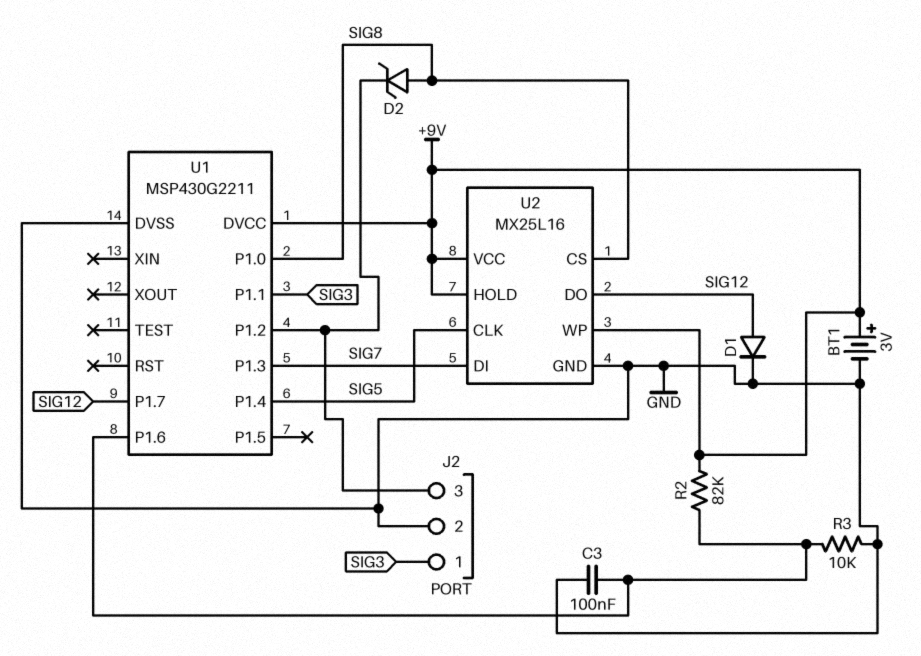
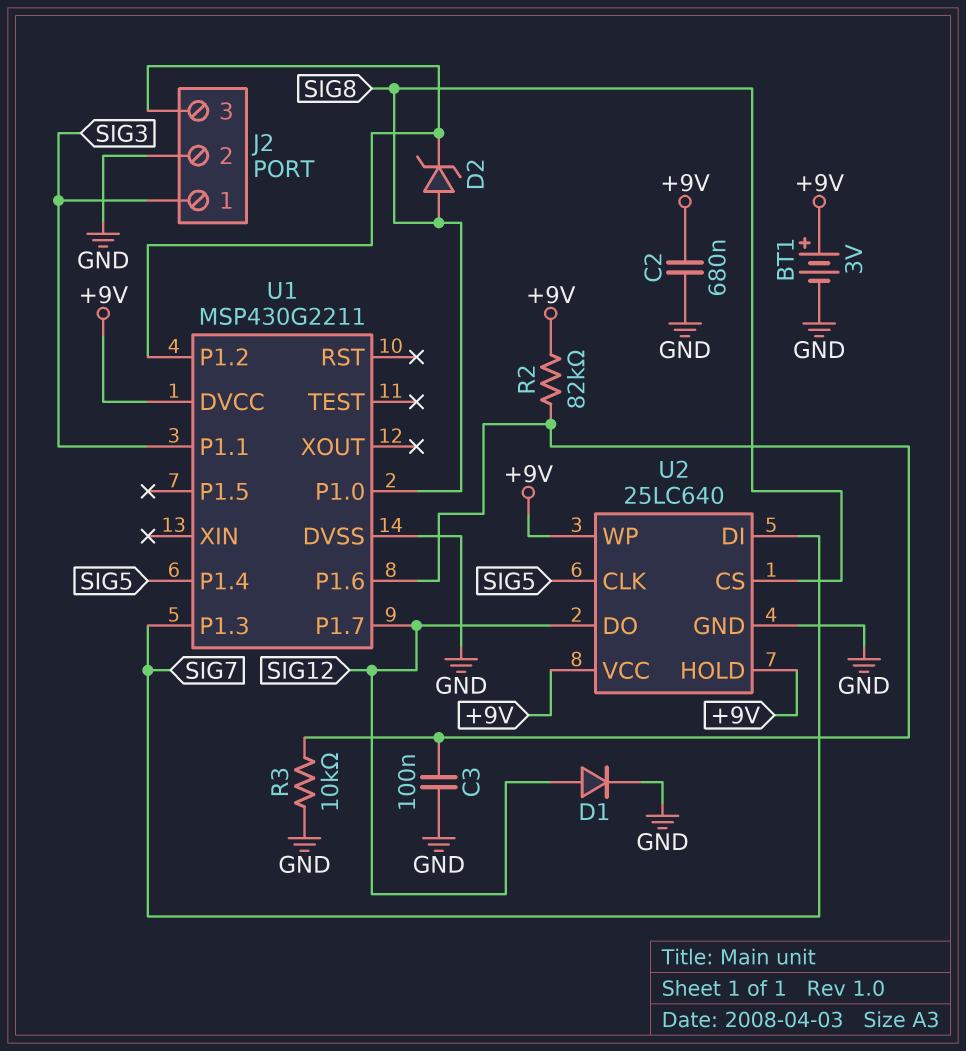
C2: none -> 680nF (+9V, GND)
U2: MX25L16 -> 25LC640

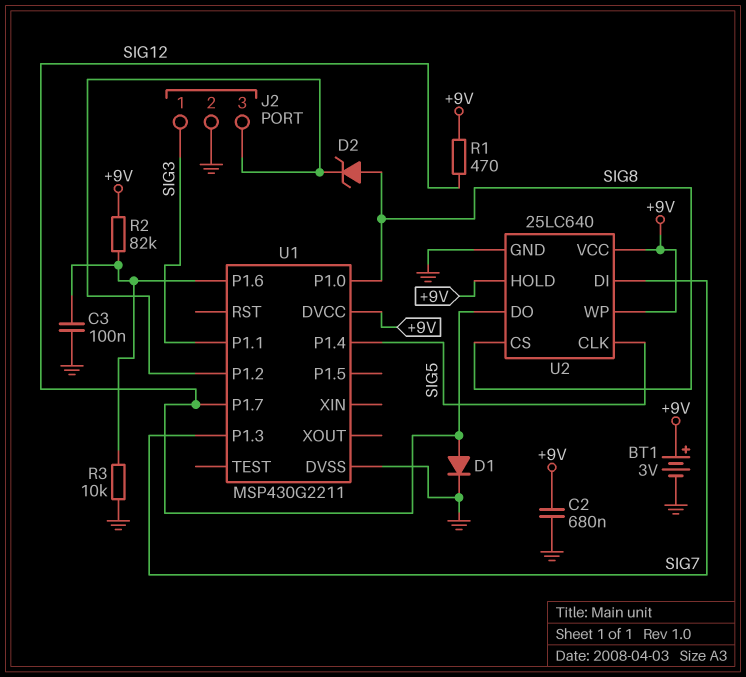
R1: none -> 470 (+9V, SIG12)

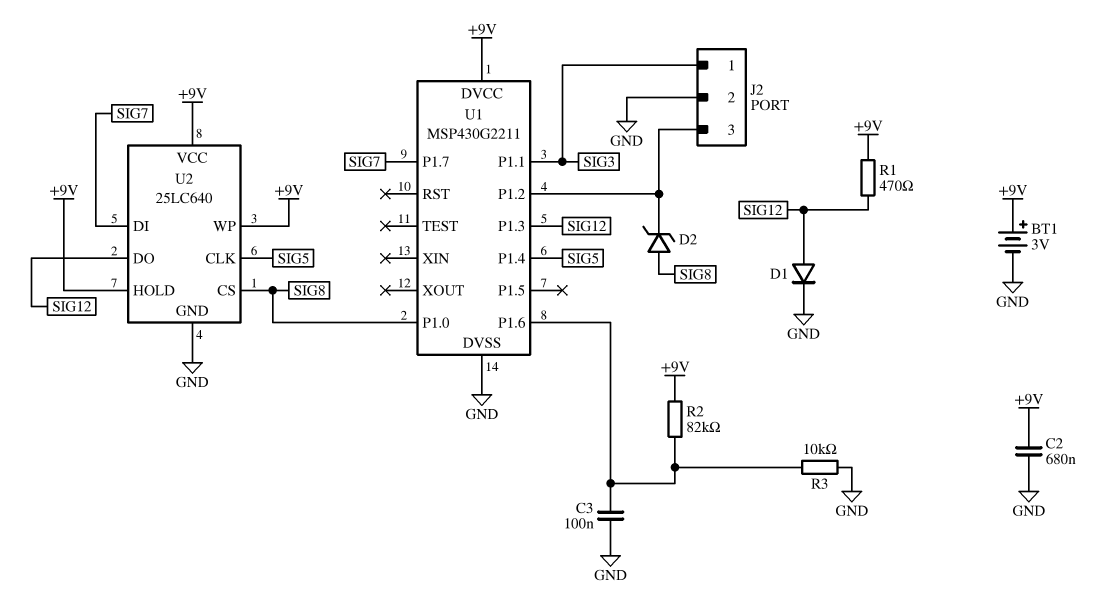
U1 pin P1.3: SIG7 -> SIG12
U1 pin P1.7: SIG12 -> SIG7

